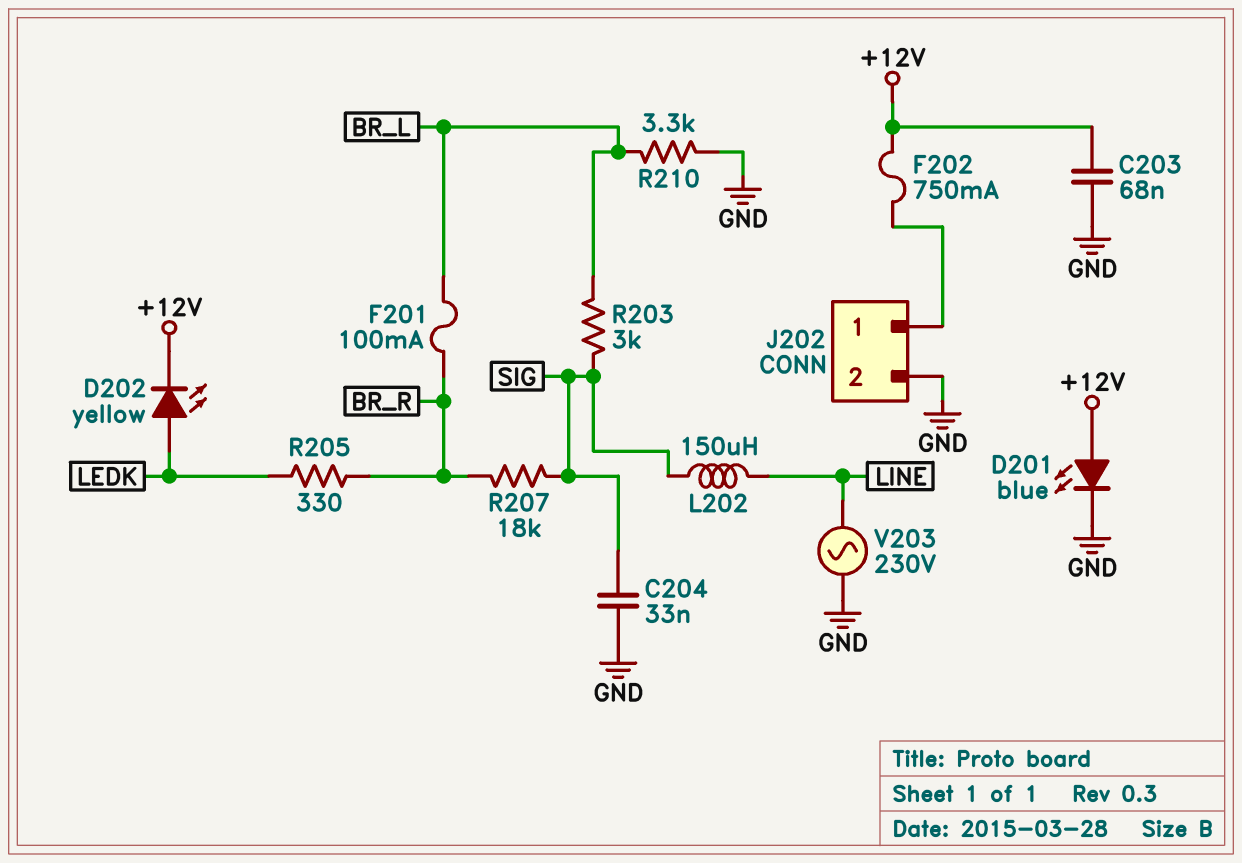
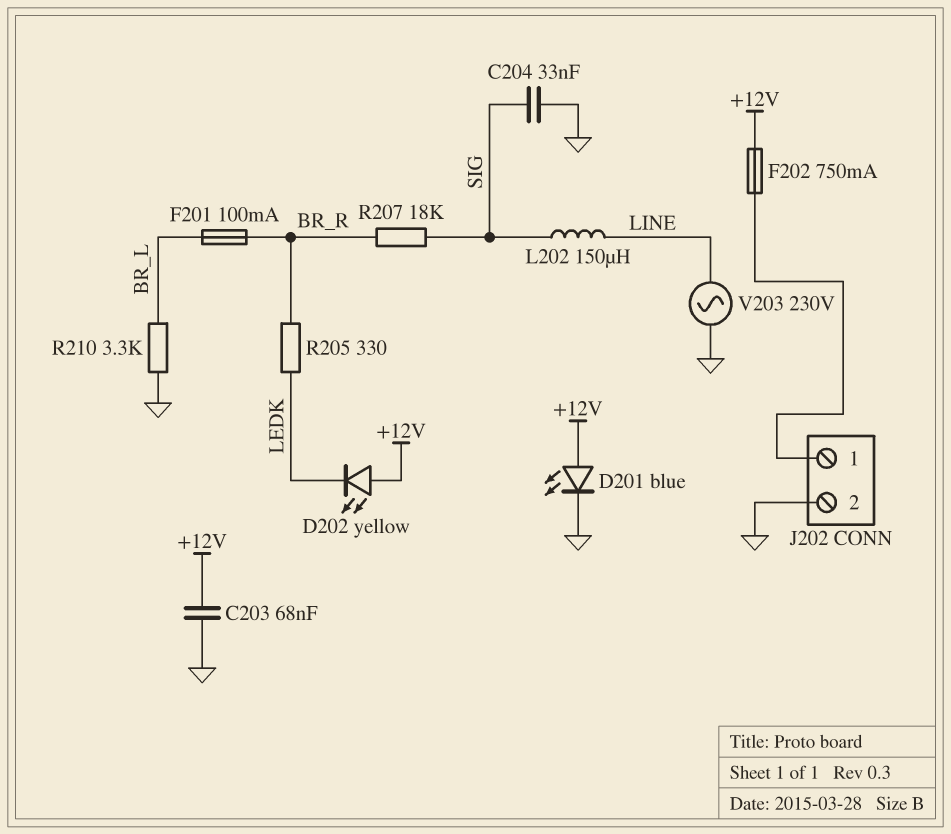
D202: LED yellow (A LEDK, K +12V) -> LED yellow (A +12V, K LEDK)
R203: 3k (BR_L, SIG) -> none

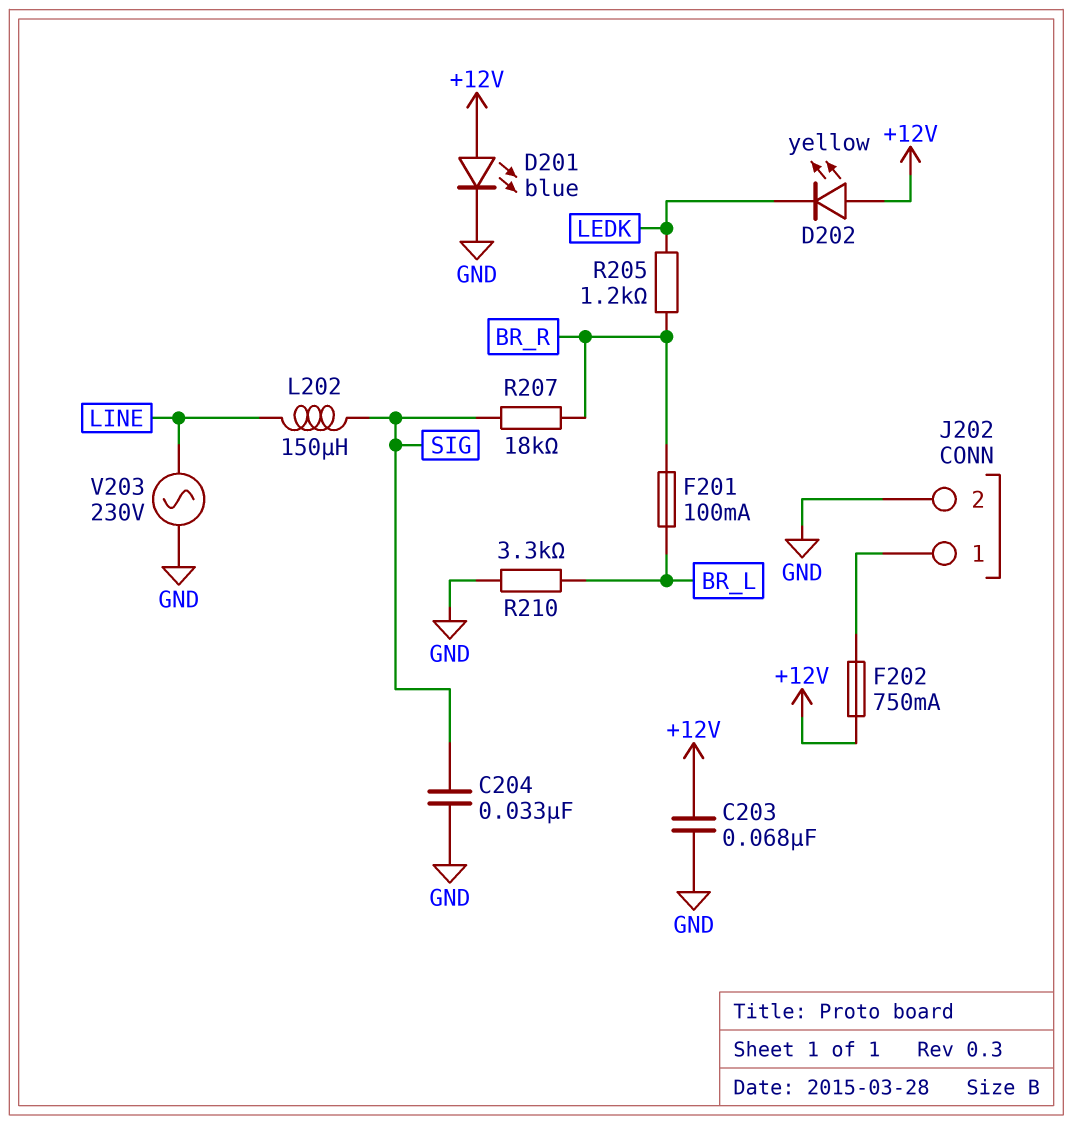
R205: 330 (BR_R, LEDK) -> 1.2k (BR_R, LEDK)

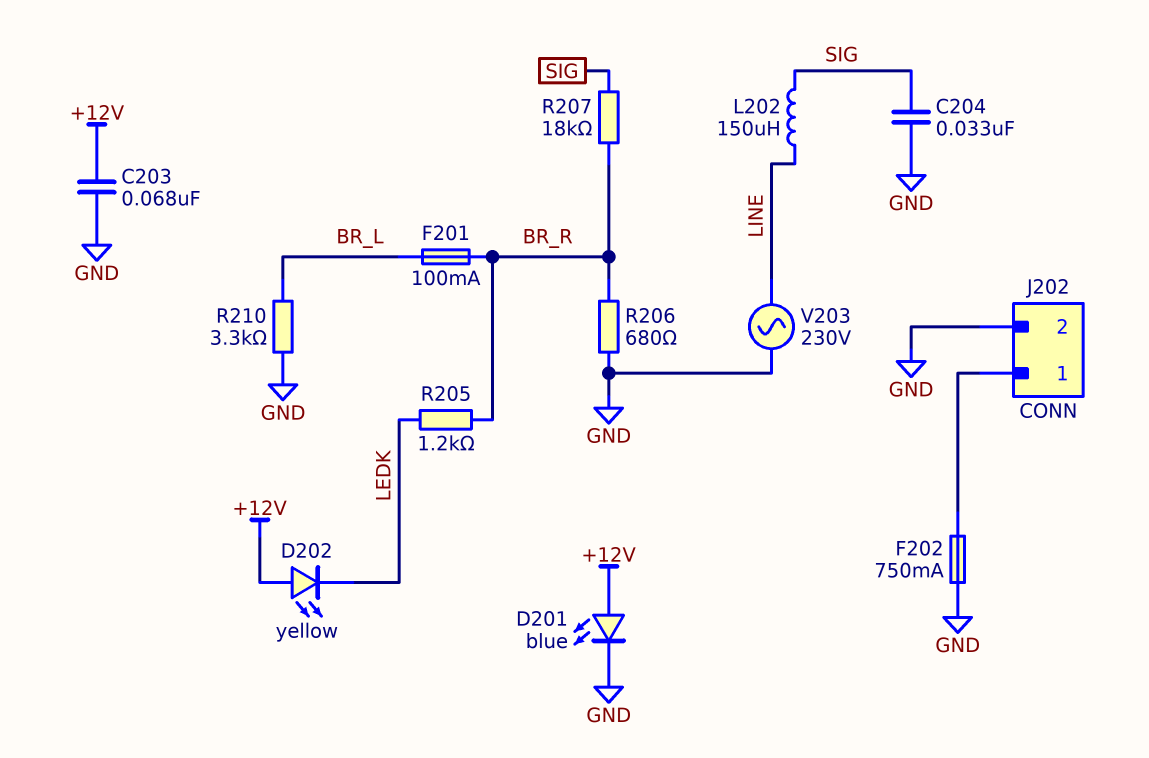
F202: 750mA (+12V, J202/1) -> 750mA (GND, J202/1)
R206: none -> 680 (BR_R, GND)

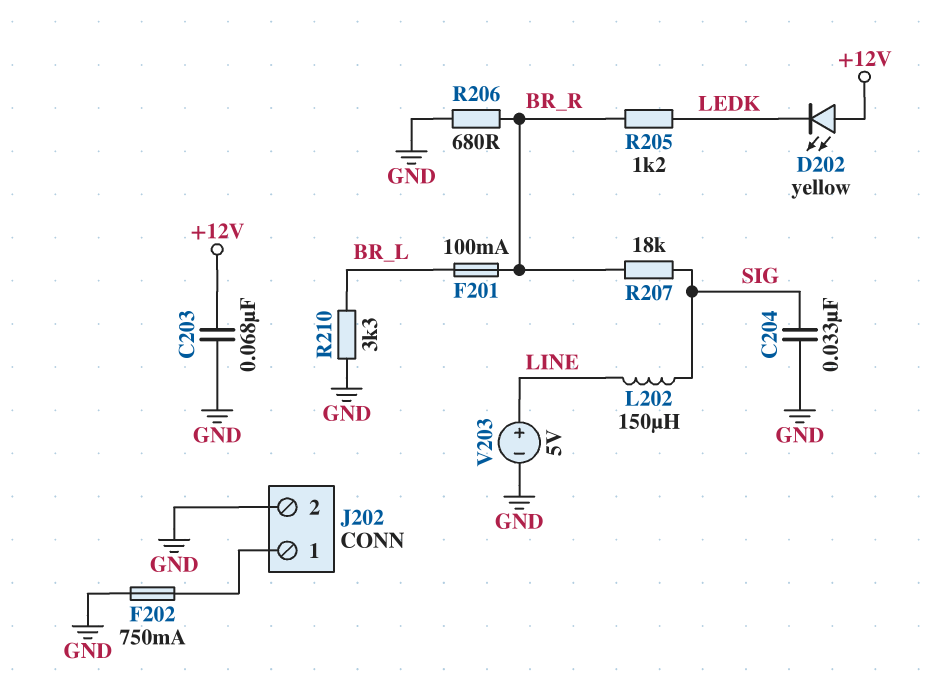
D201: LED blue (A +12V, K GND) -> none
V203: AC 230V (GND, LINE) -> 5V (plus LINE, minus GND)

